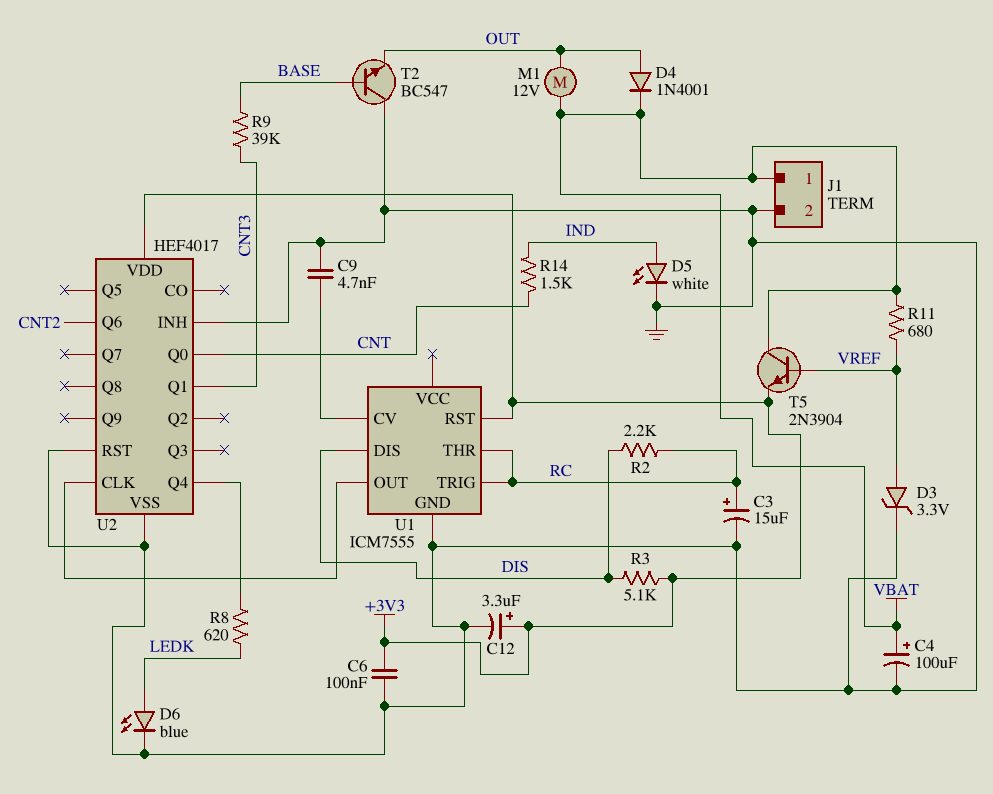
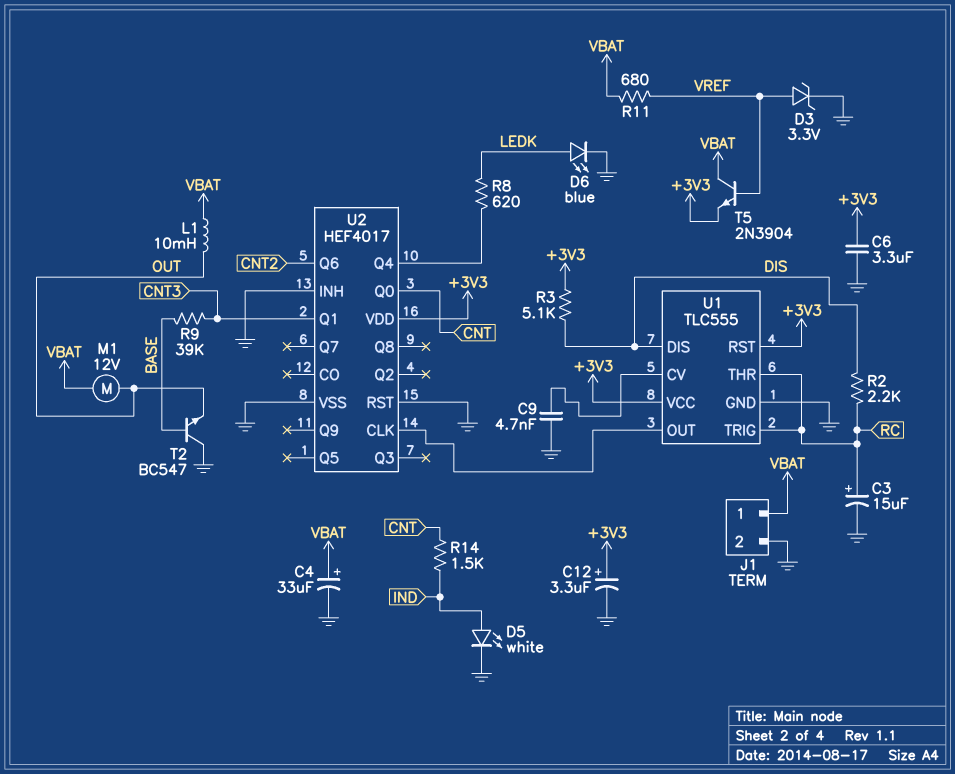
C4: 100uF (plus VBAT, minus GND) -> 33uF (plus VBAT, minus GND)
C6: 100nF (+3V3, GND) -> 3.3uF (+3V3, GND)
D4: diode 1N4001 (A OUT, K VBAT) -> none
L1: none -> 10mH (OUT, VBAT)
U1: ICM7555 -> TLC555
U1 pin VCC: none -> +3V3

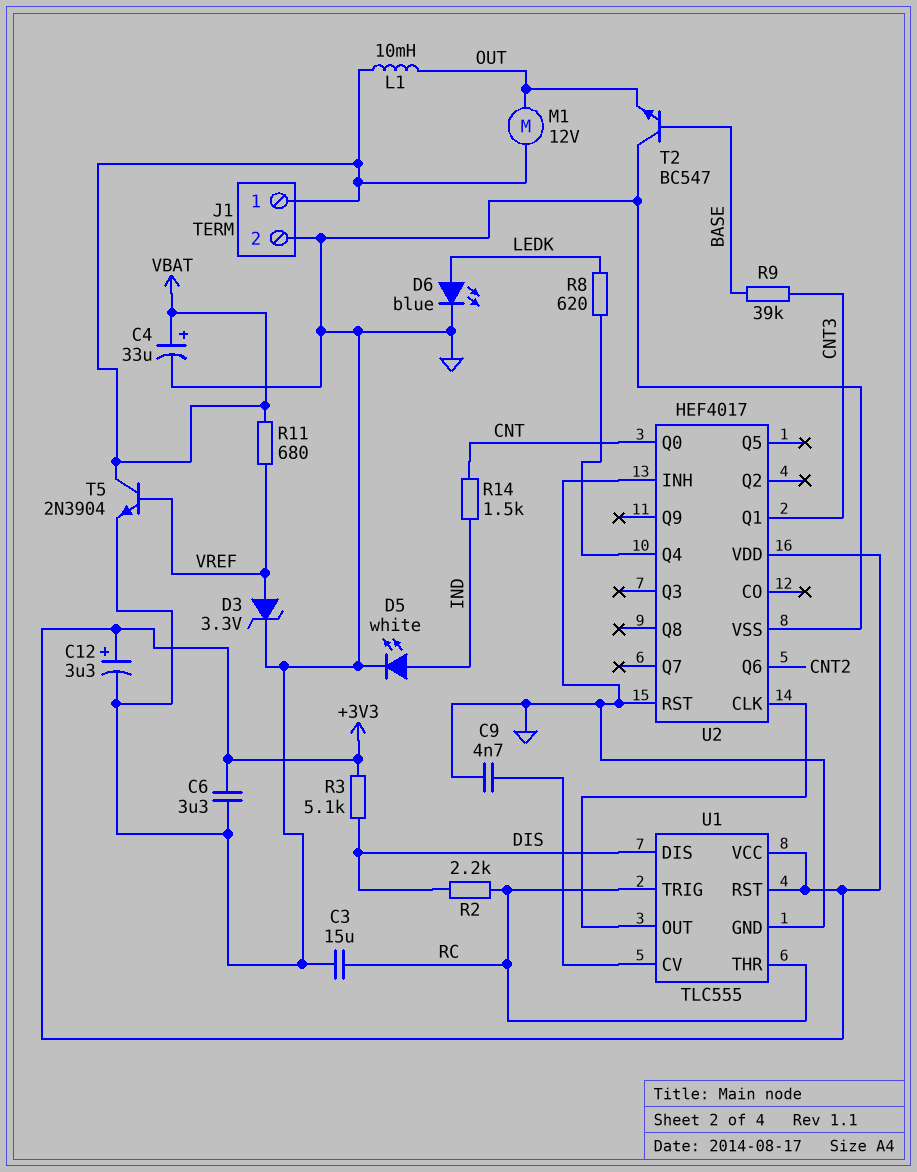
C3: 15uF (plus RC, minus GND) -> 15uF (GND, RC)
T5: NPN 2N3904 (B VREF, C VBAT, E +3V3) -> NPN 2N3904 (B VREF, C VBAT, E GND)

